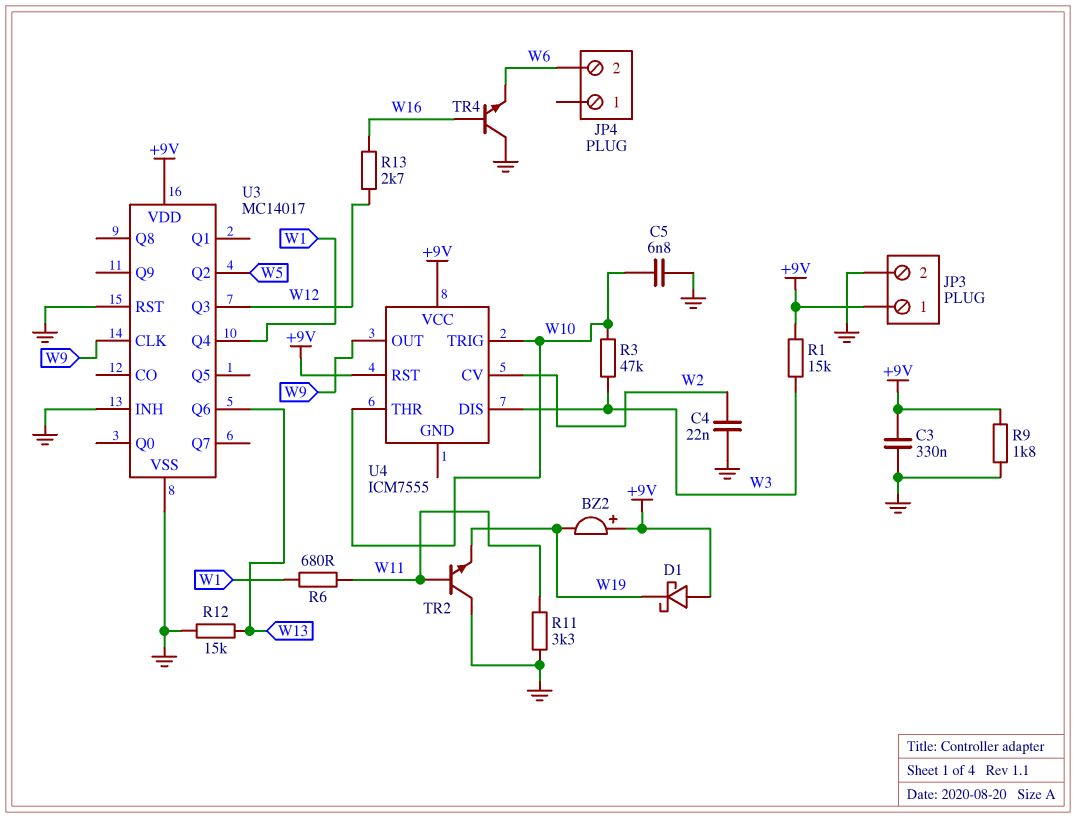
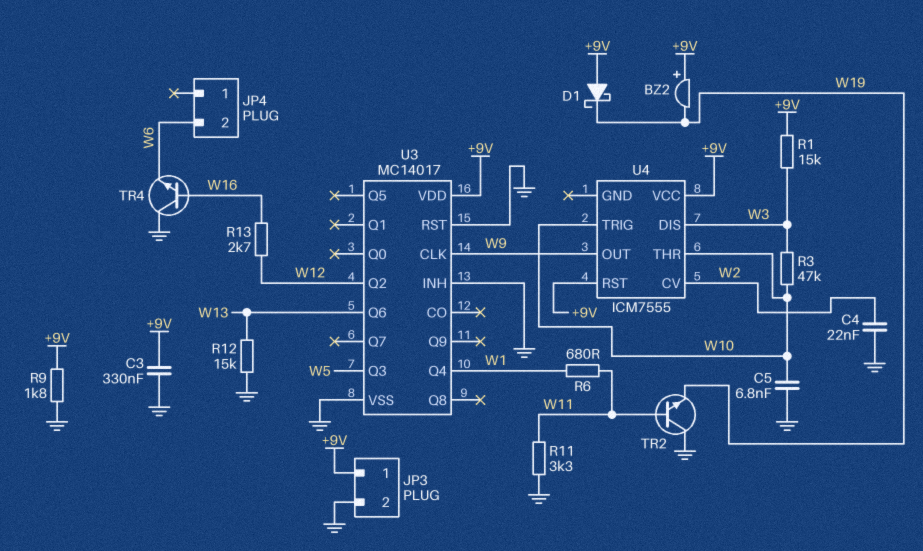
U3 pin Q2: W5 -> W12
U3 pin Q3: W12 -> W5

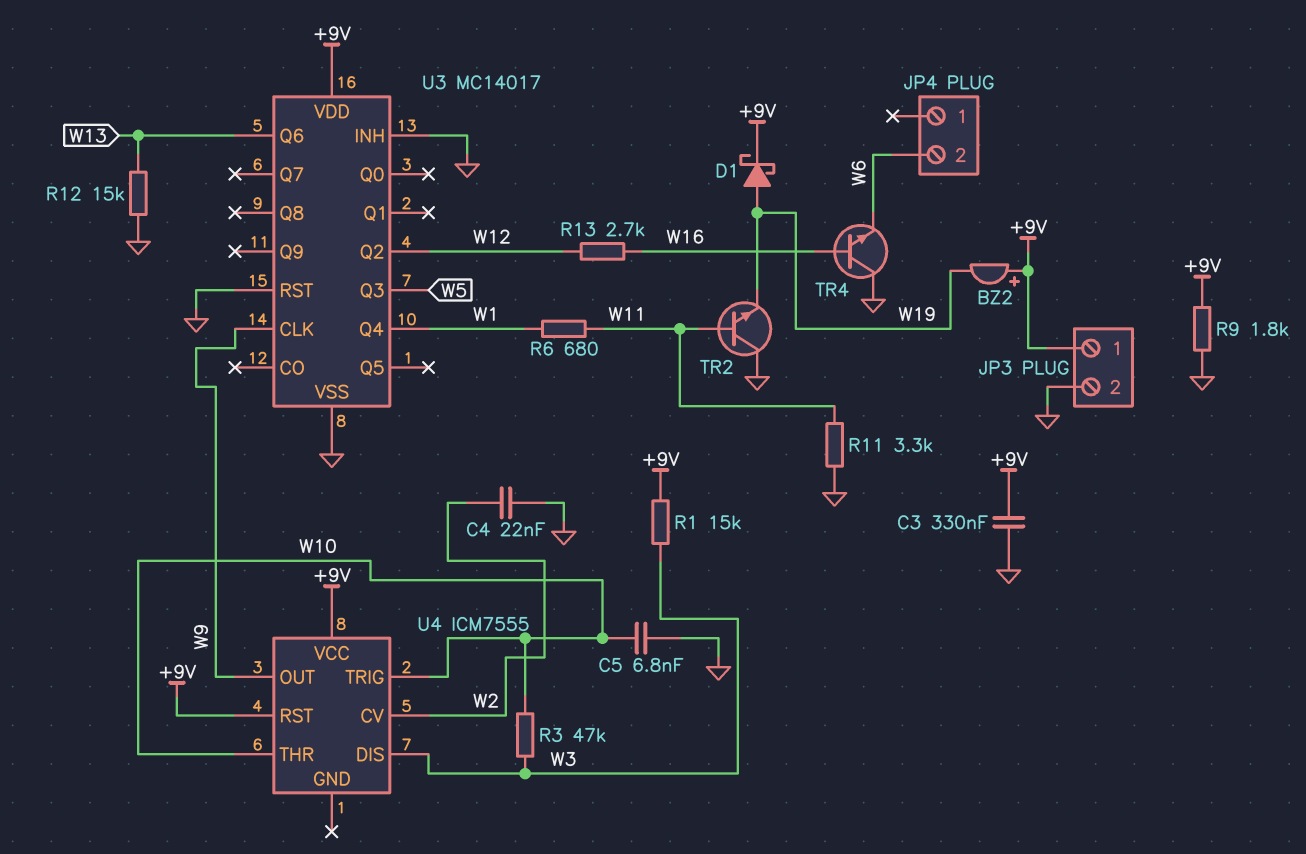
D1: schottky (A +9V, K W19) -> schottky (A W19, K +9V)

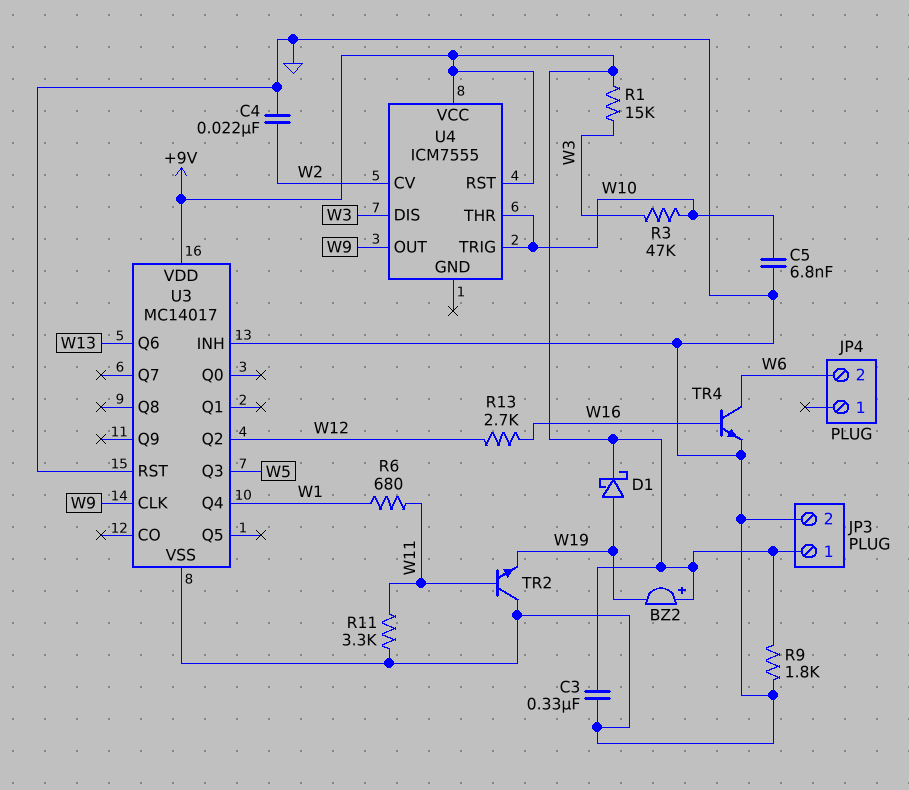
R12: 15k (GND, W13) -> none
TR4: NPN (B W16, C GND, E W6) -> NPN (B W16, C W6, E GND)

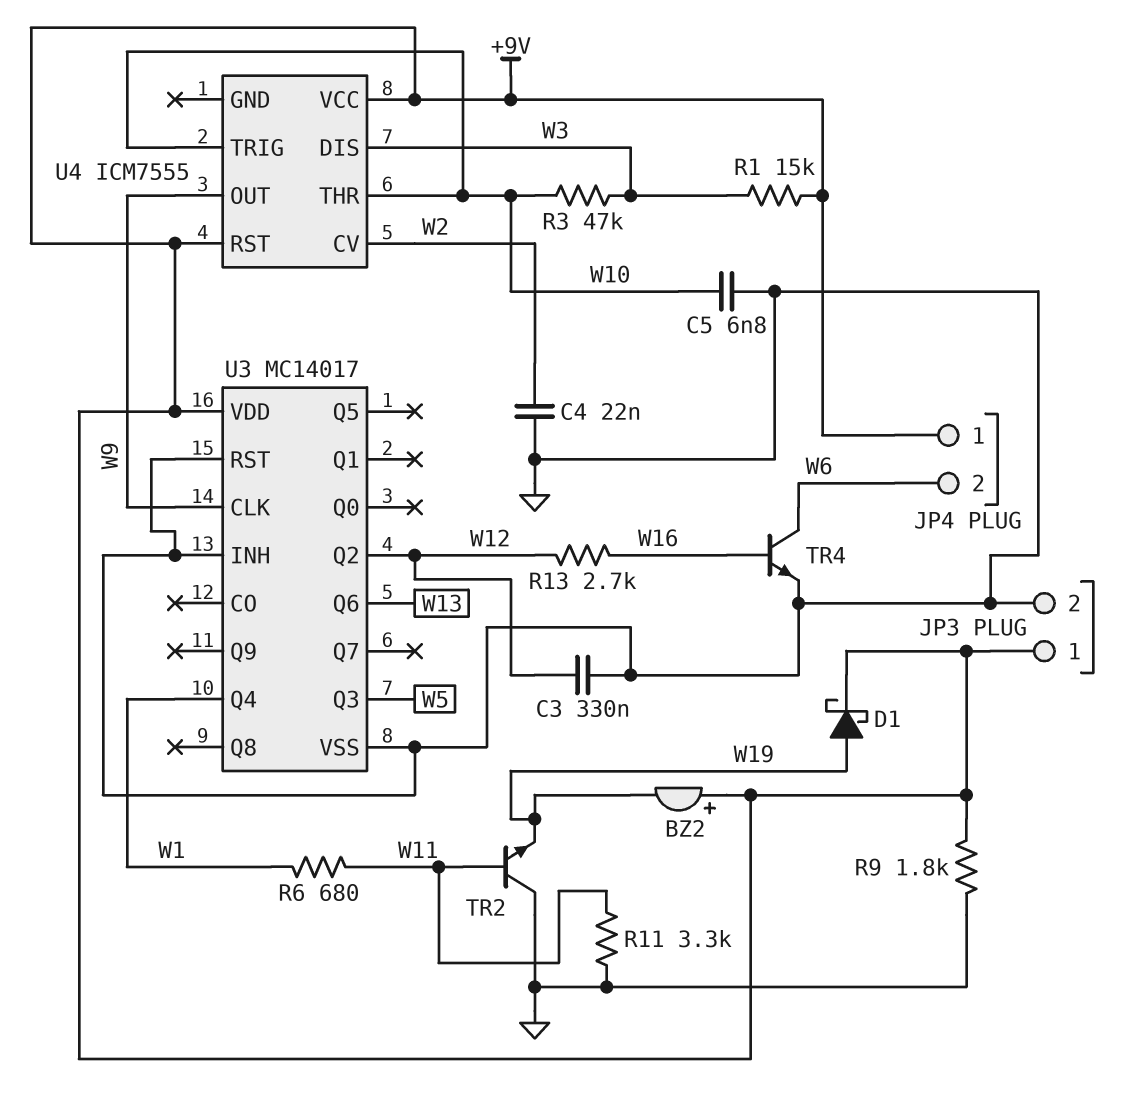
C3: 330nF (+9V, GND) -> 330nF (GND, W12)
JP4 pin 1: none -> +9V

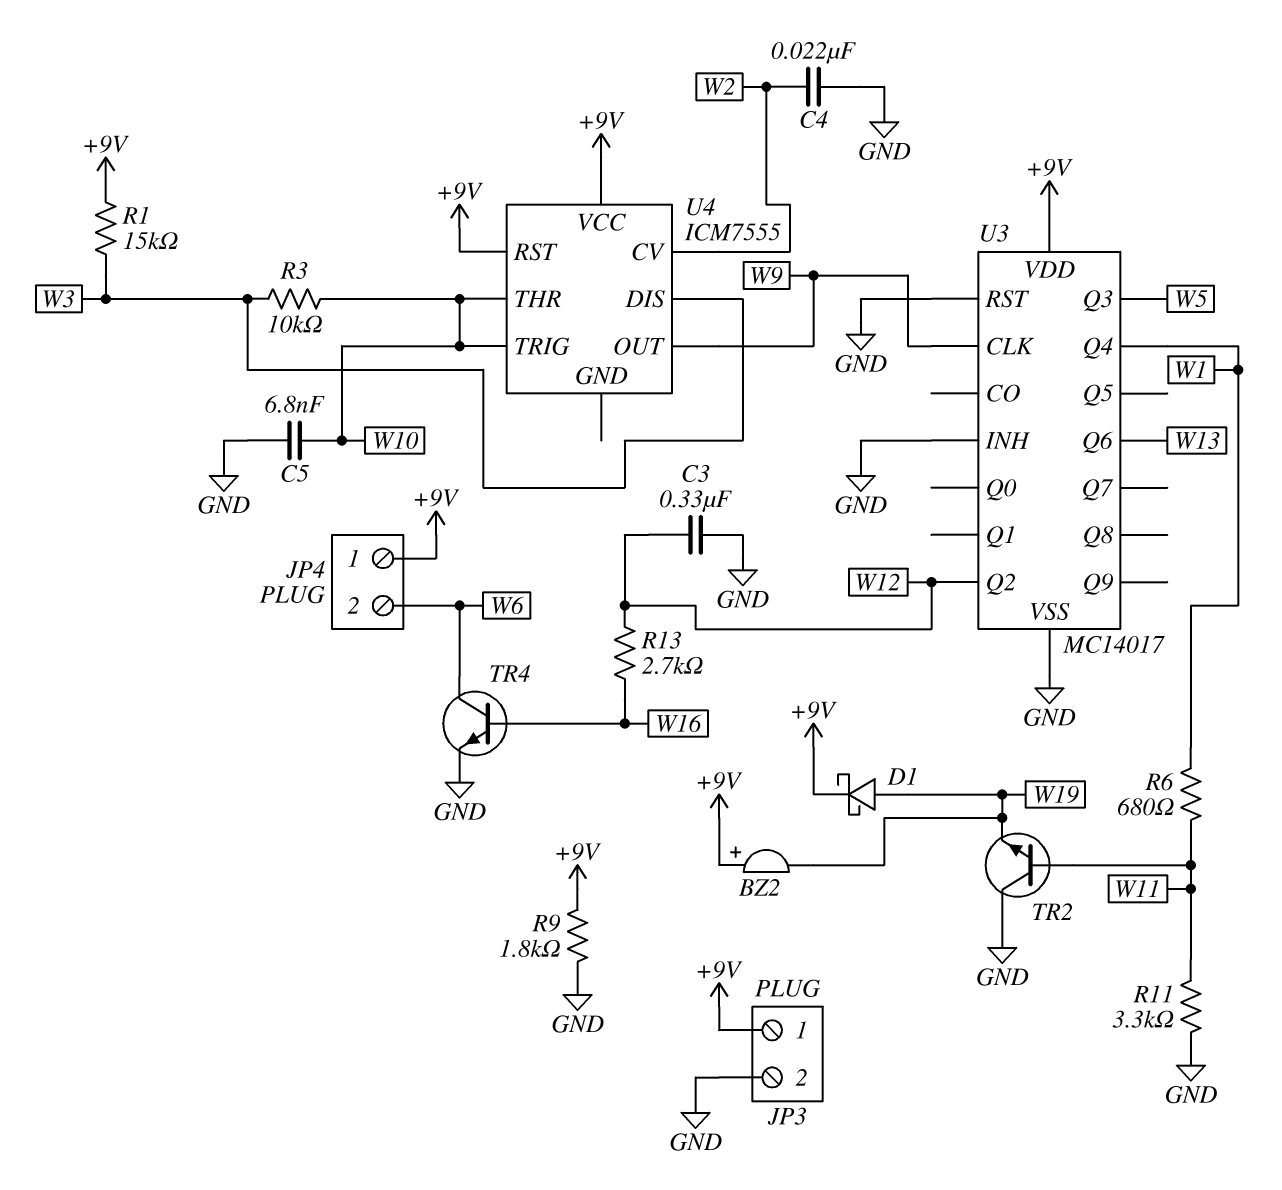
R3: 47k (W3, W10) -> 10k (W3, W10)

